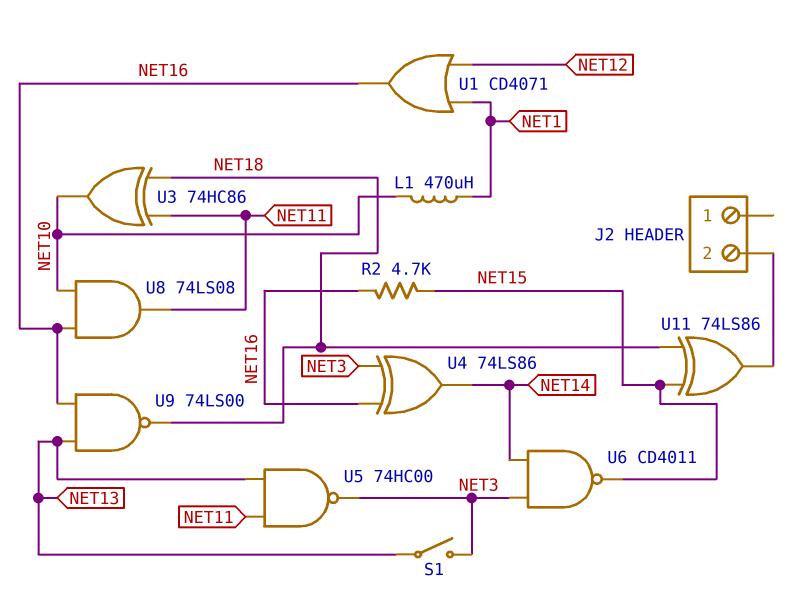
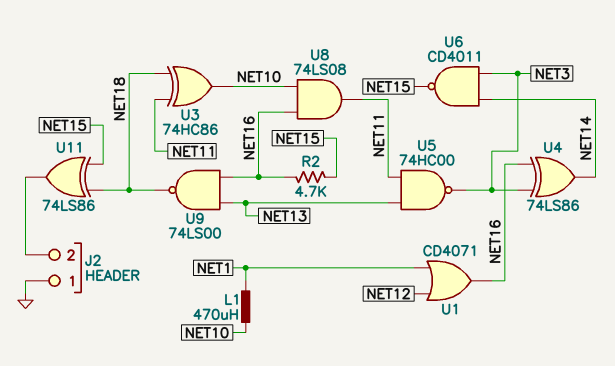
J2 pin 1: none -> GND
S1: switch (NET3, NET13) -> none

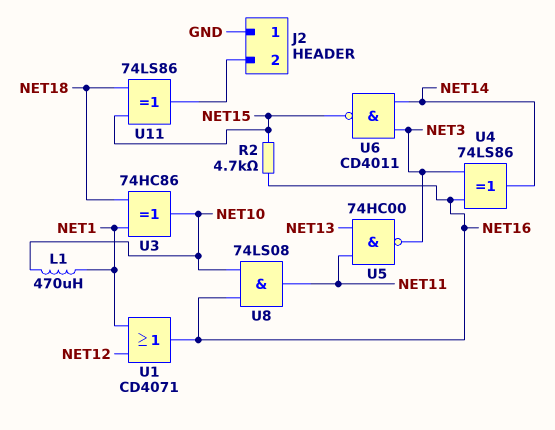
U3: XOR 74HC86 (in NET11, in NET18, out NET10) -> XOR 74HC86 (in NET1, in NET18, out NET10)
U9: NAND 74LS00 (in NET13, in NET16, out NET18) -> none

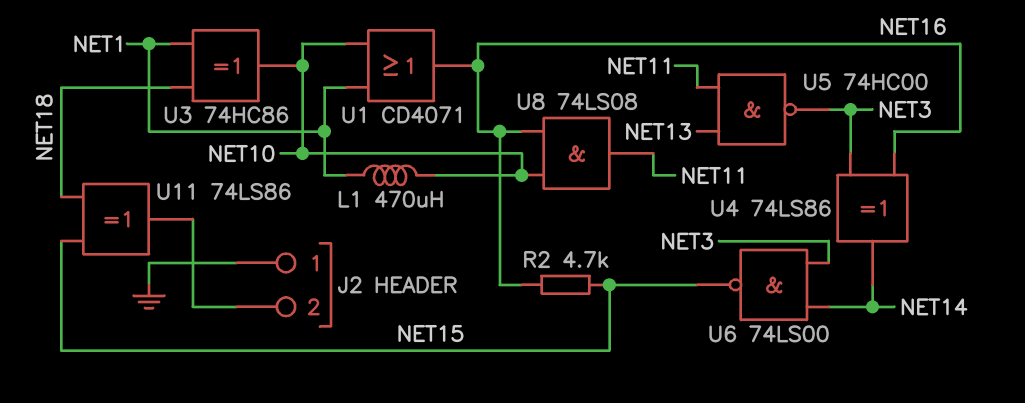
U1: OR CD4071 (in NET1, in NET12, out NET16) -> OR CD4071 (in NET1, in NET10, out NET16)
U6: NAND CD4011 (in NET3, in NET14, out NET15) -> NAND 74LS00 (in NET3, in NET14, out NET15)

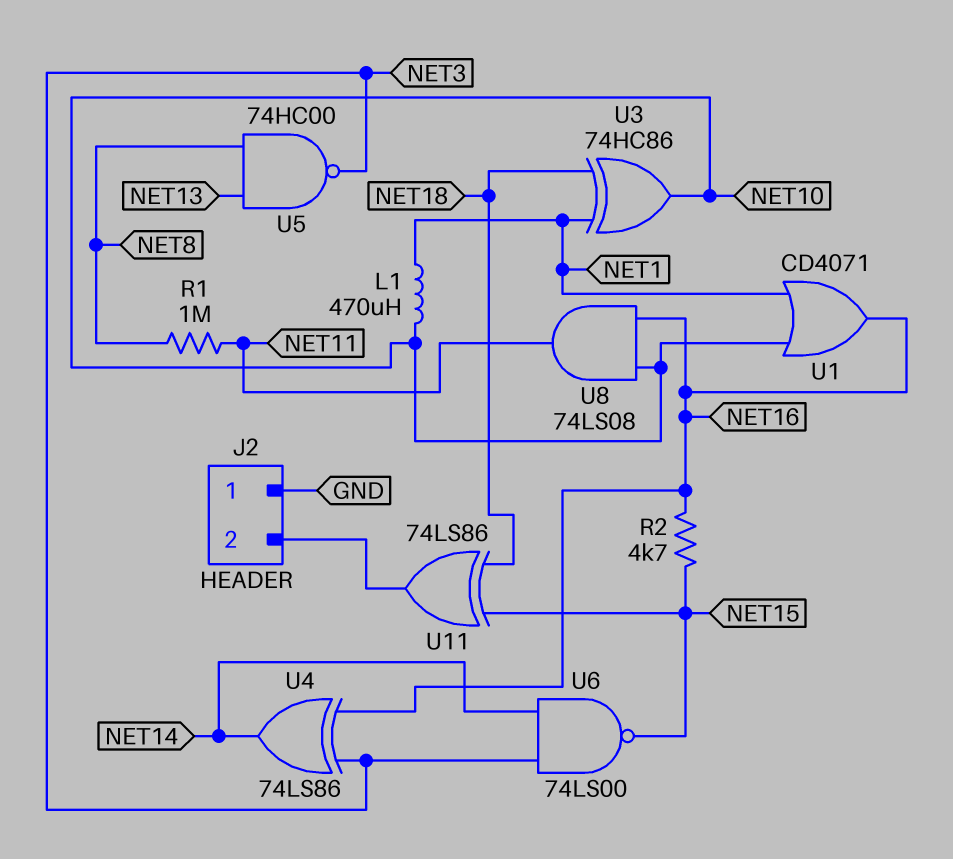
R1: none -> 1M (NET8, NET11)
U5: NAND 74HC00 (in NET11, in NET13, out NET3) -> NAND 74HC00 (in NET8, in NET13, out NET3)

